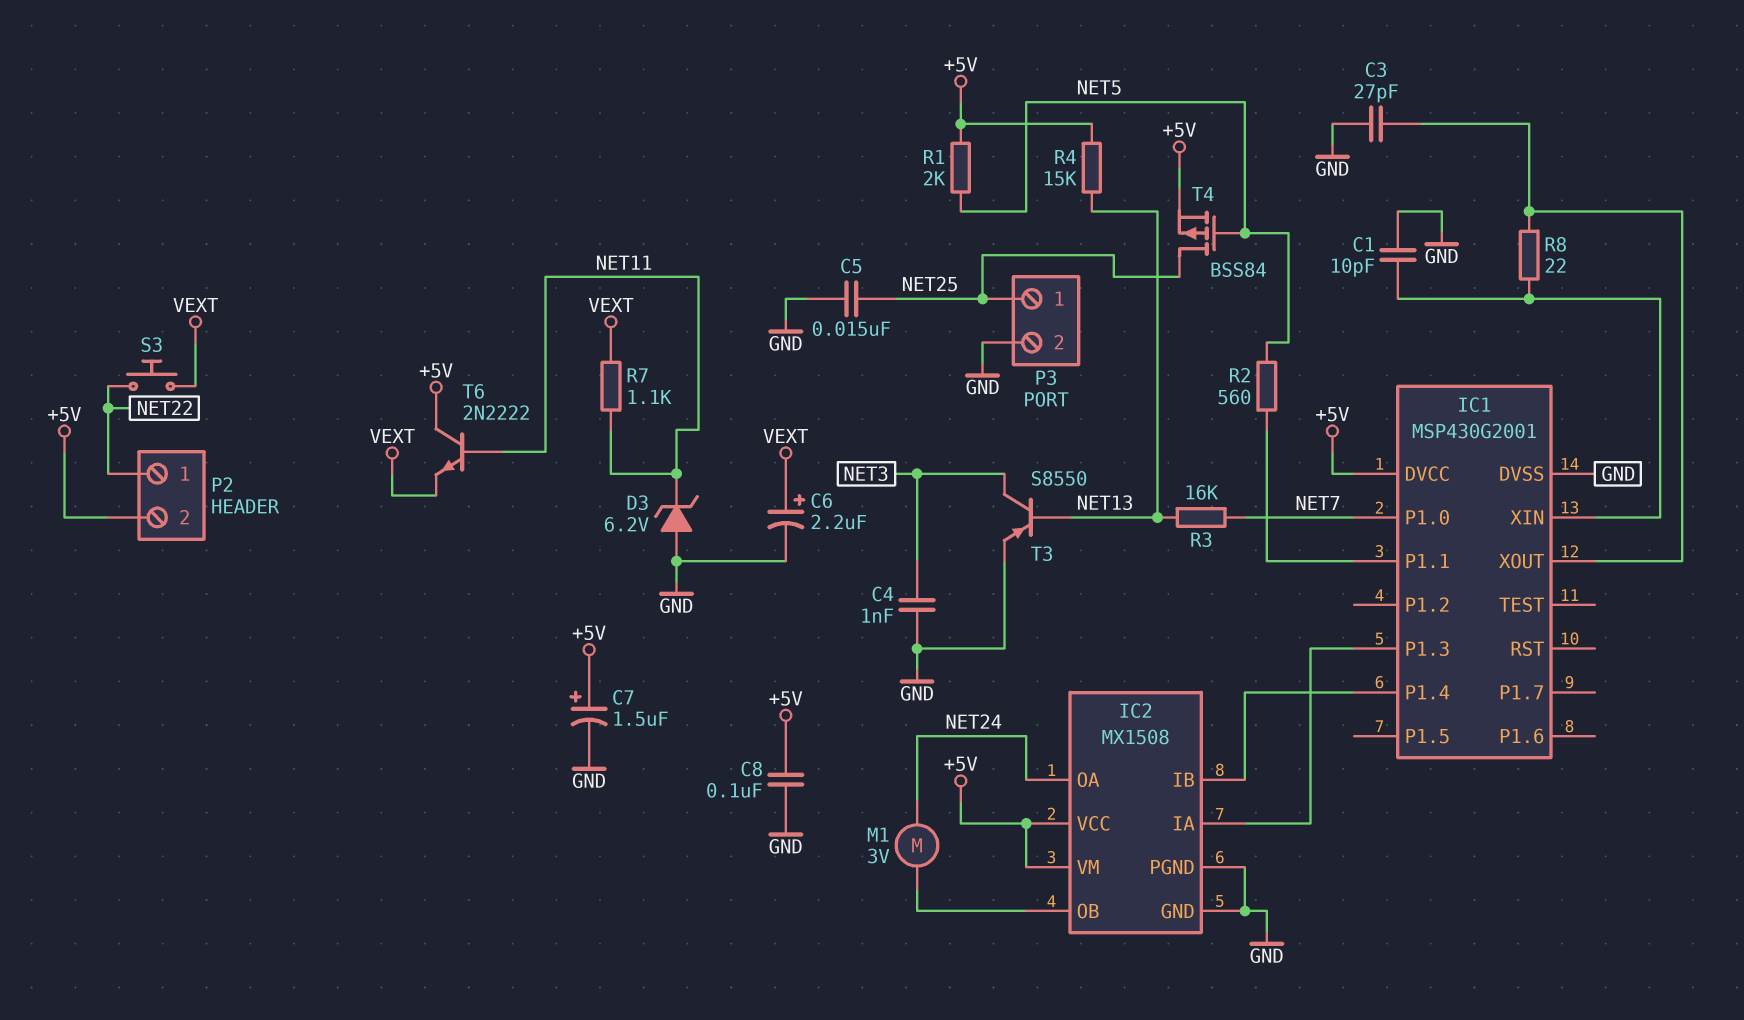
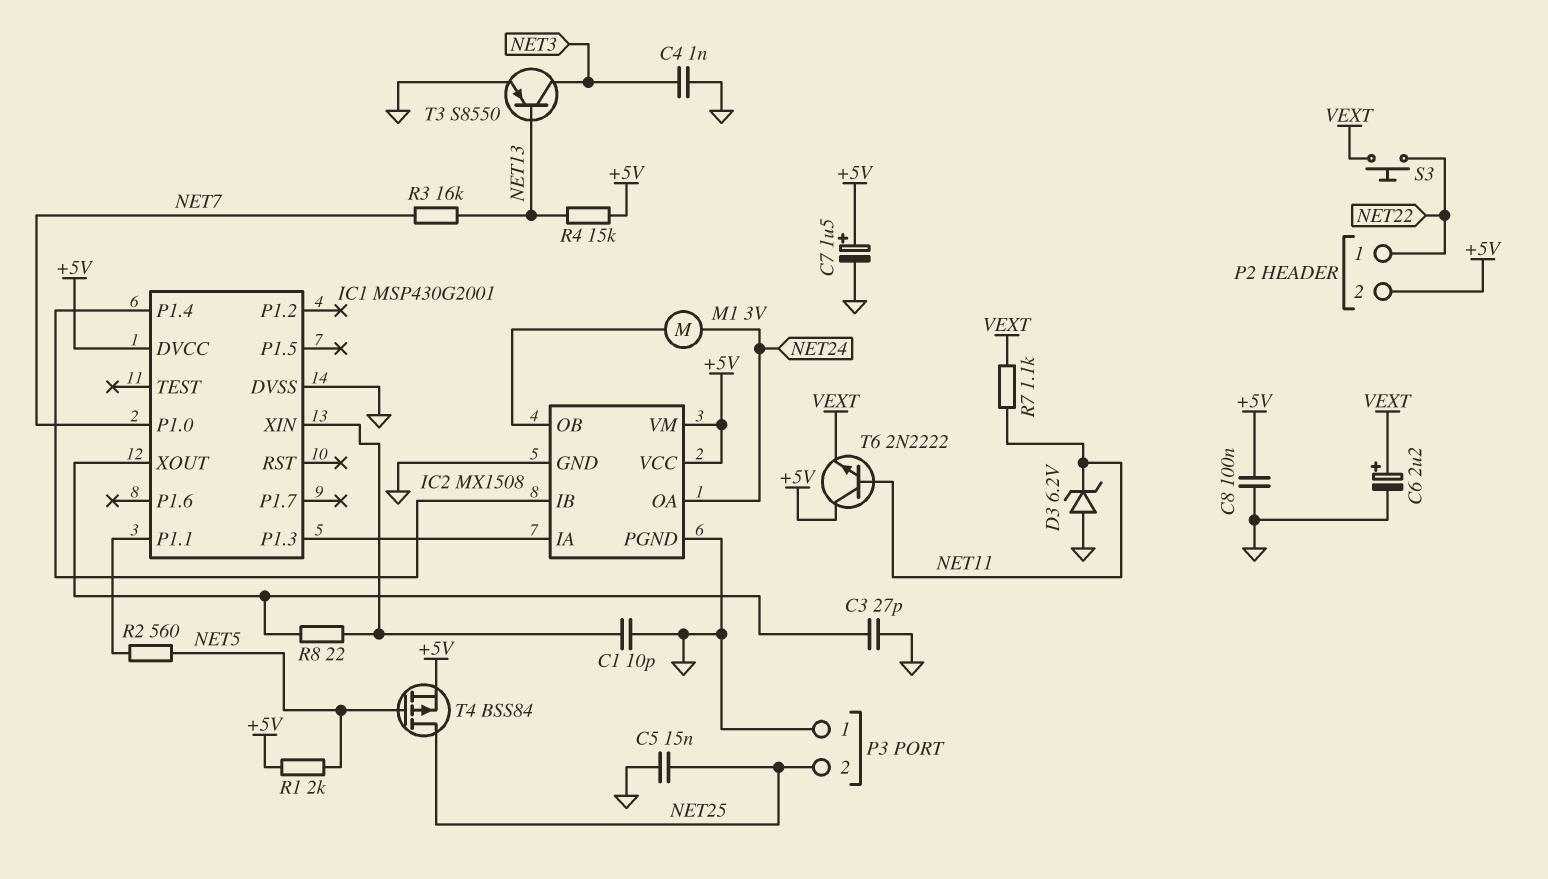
P3 pin 1: NET25 -> GND
P3 pin 2: GND -> NET25

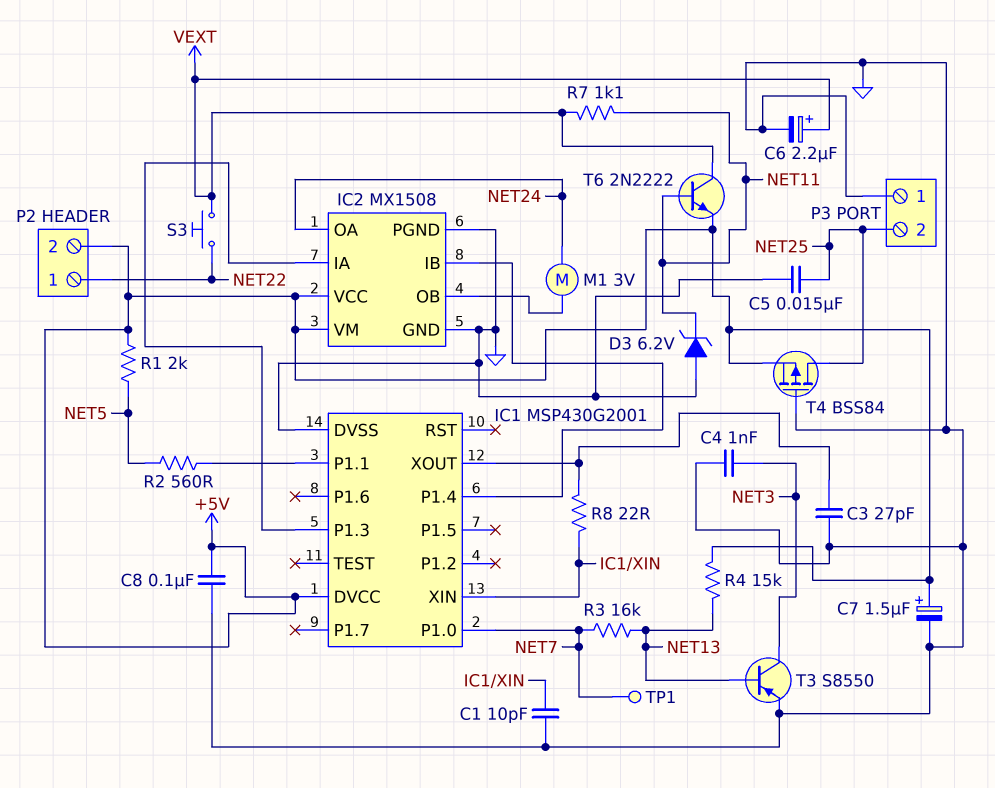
T4: PMOS BSS84 (G NET5, D NET25, S +5V) -> PMOS BSS84 (G GND, D NET25, S +5V)
T6: NPN 2N2222 (B NET11, C +5V, E VEXT) -> NPN 2N2222 (B NET11, C VEXT, E +5V)
TP1: none -> test point (NET7)

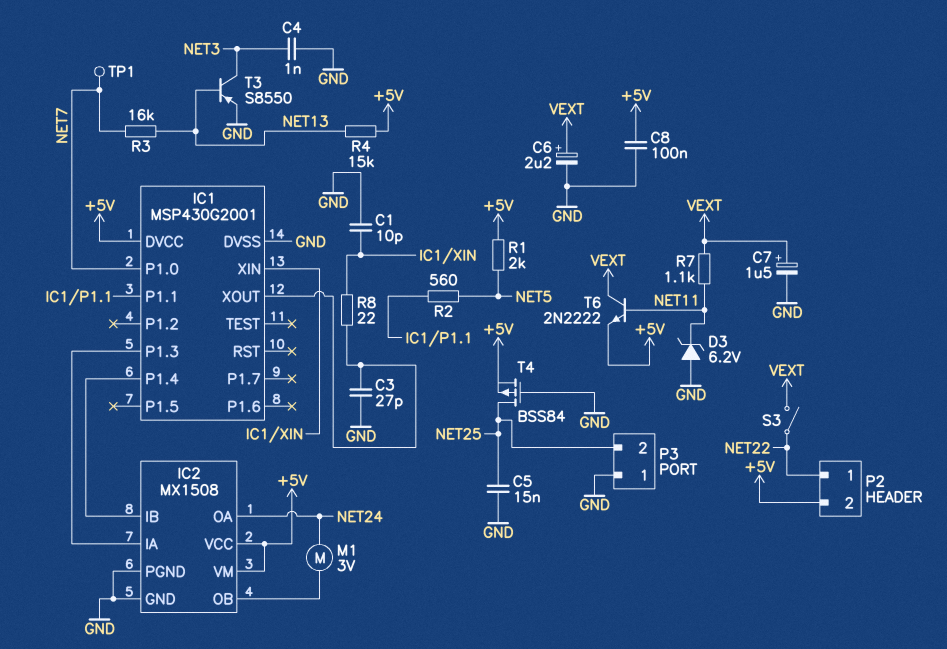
C7: 1.5uF (plus +5V, minus GND) -> 1.5uF (plus VEXT, minus GND)
S3: button (NET22, VEXT) -> switch (NET22, VEXT)

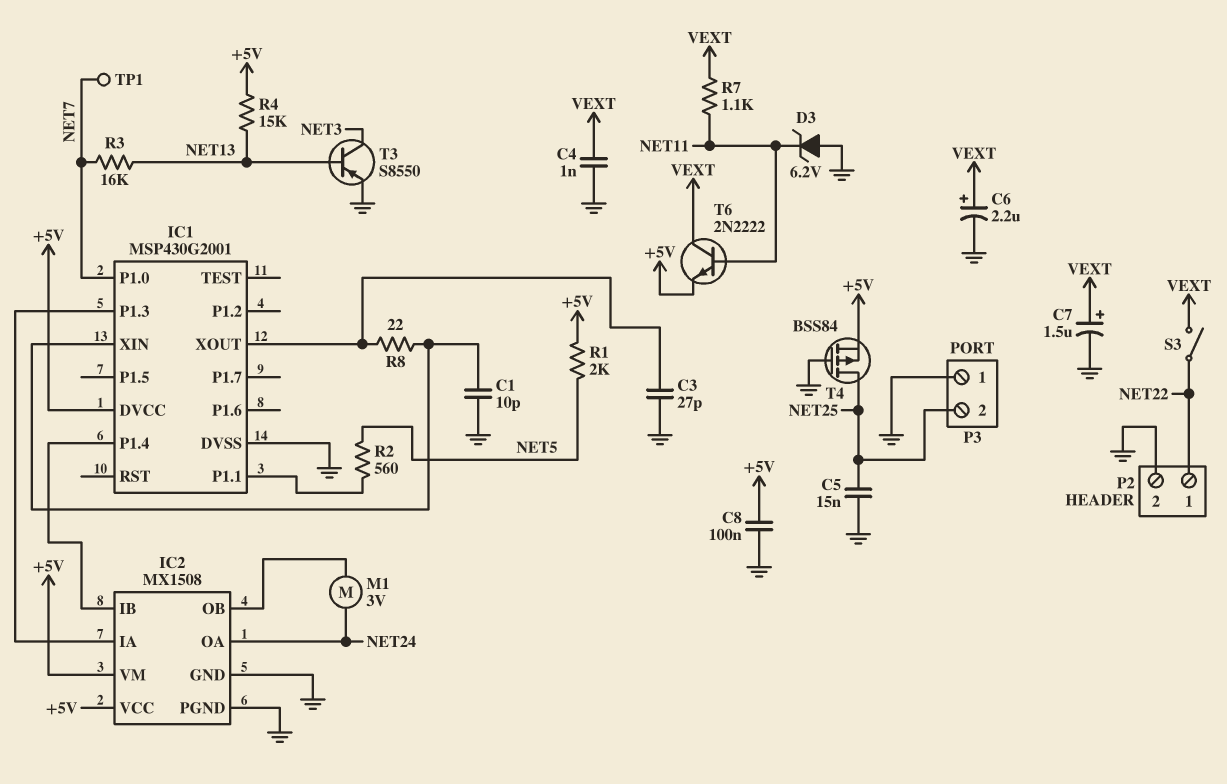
C4: 1nF (GND, NET3) -> 1nF (GND, VEXT)
P2 pin 2: +5V -> GND

